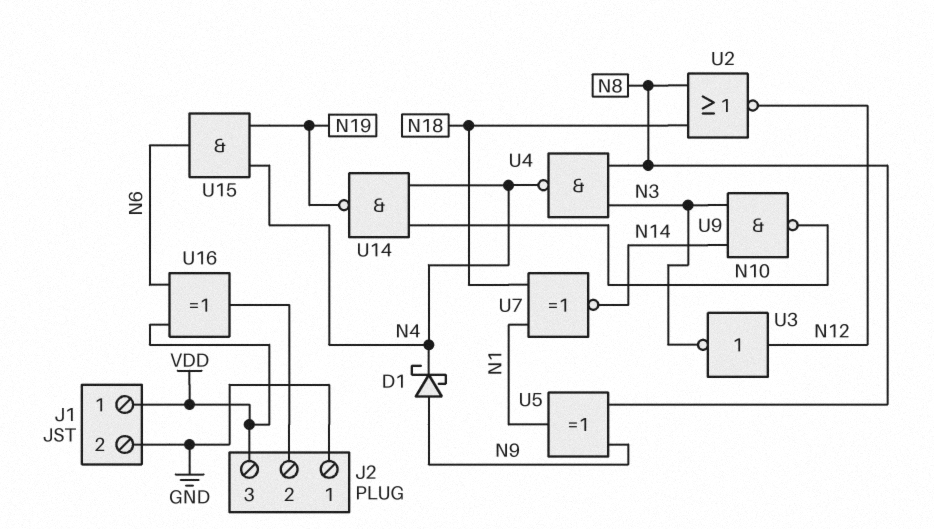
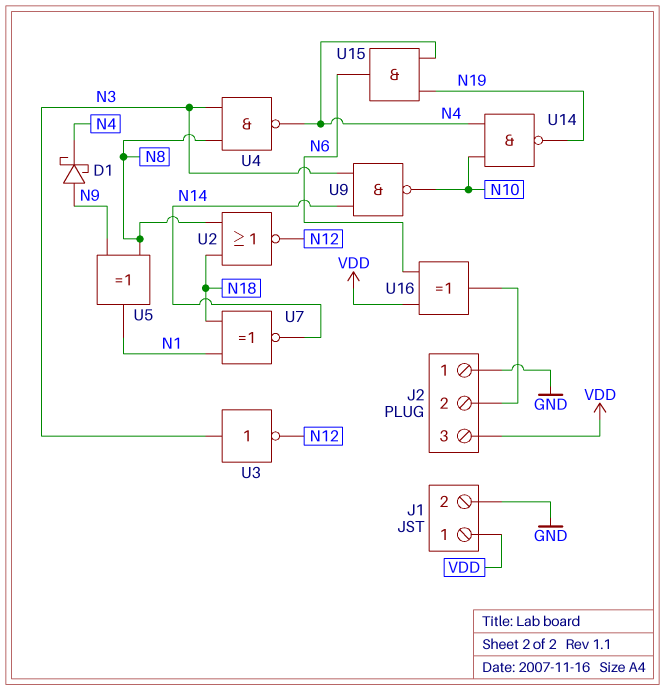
U3: NOT (in N12, out N3) -> NOT (in N3, out N12)

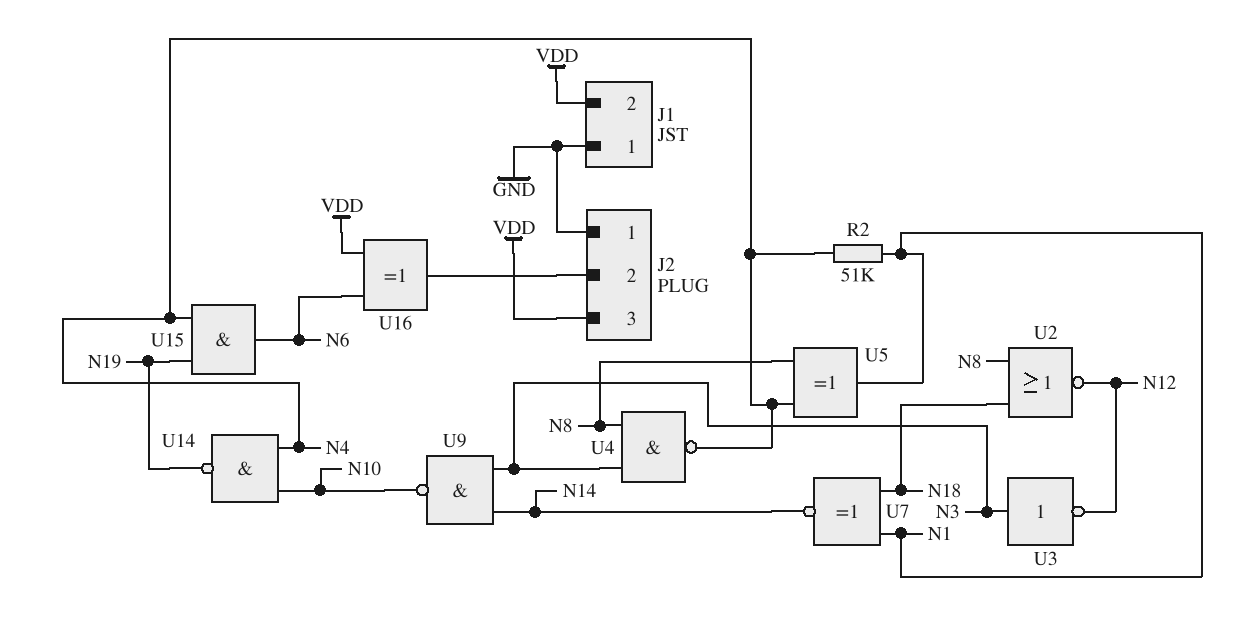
D1: schottky (A N9, K N4) -> none
J1 pin 1: VDD -> GND
J1 pin 2: GND -> VDD
R2: none -> 51k (N1, N4)
U5: XOR (in N8, in N9, out N1) -> XOR (in N4, in N8, out N1)

